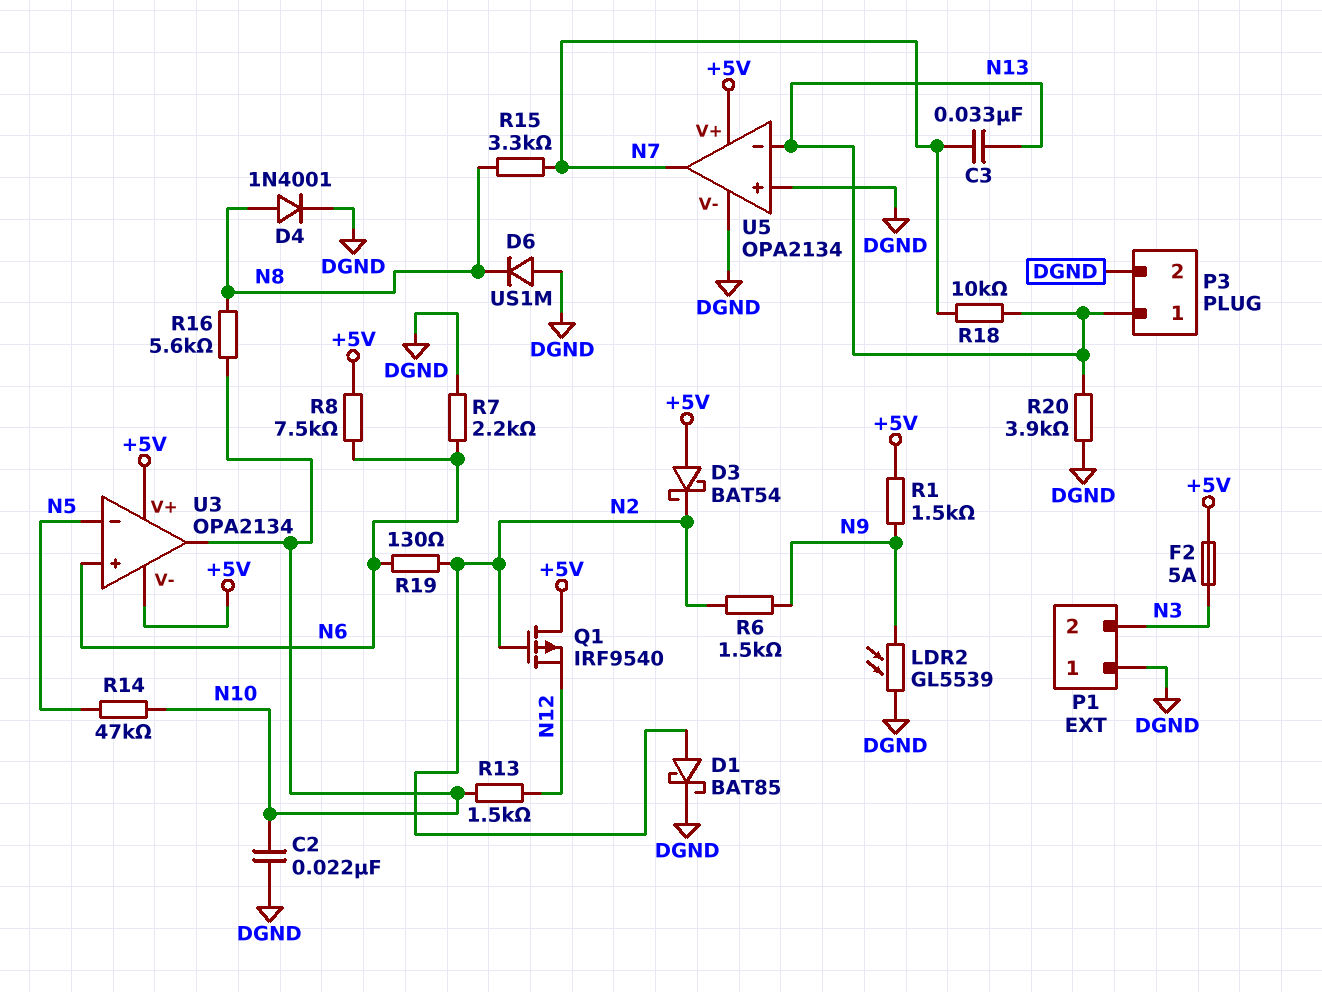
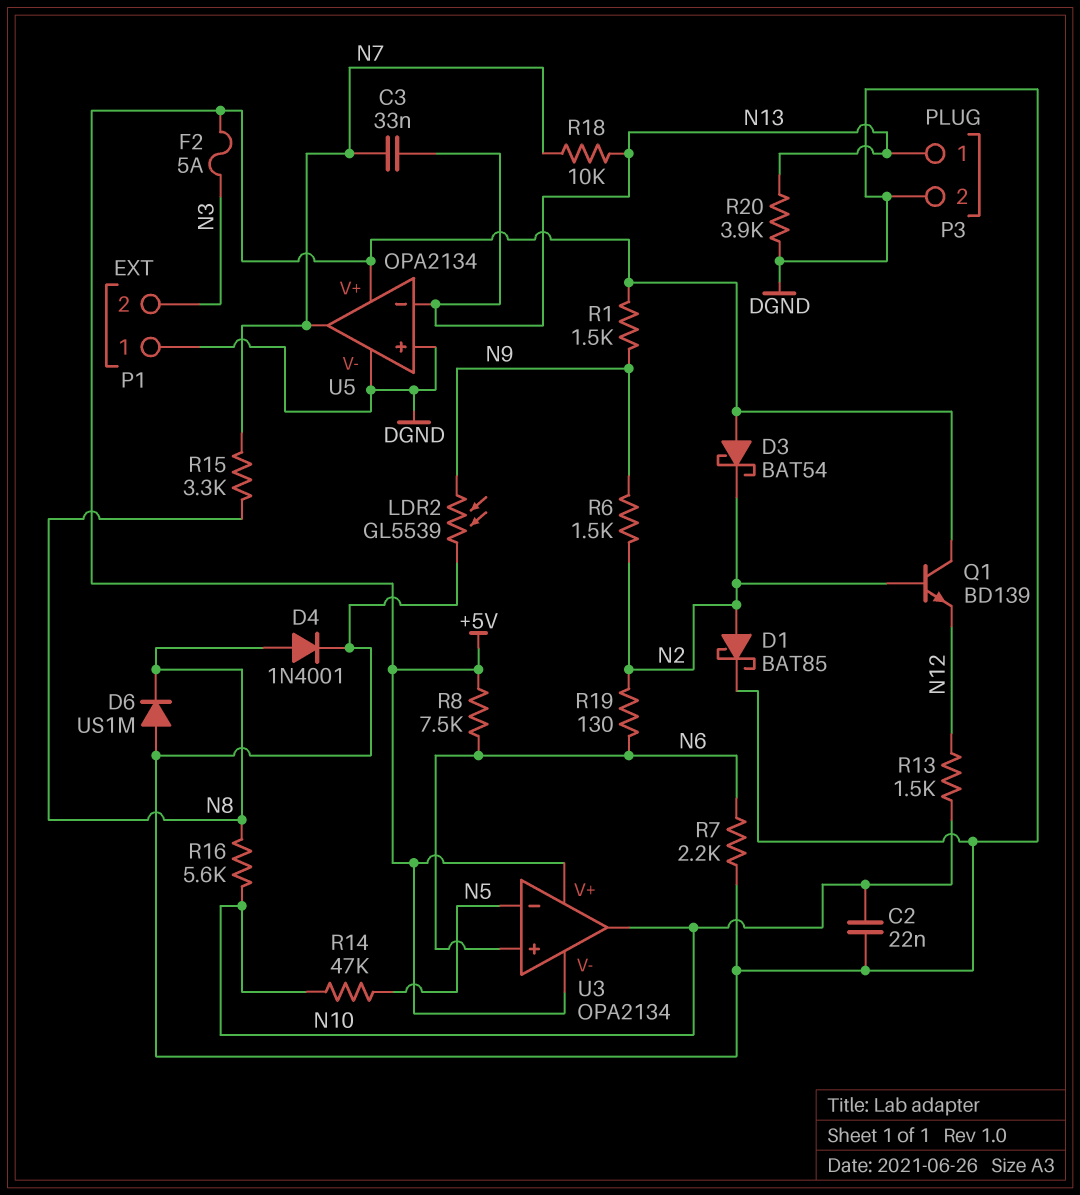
Q1: PMOS IRF9540 (G N2, D +5V, S N12) -> NPN BD139 (B N2, C +5V, E N12)

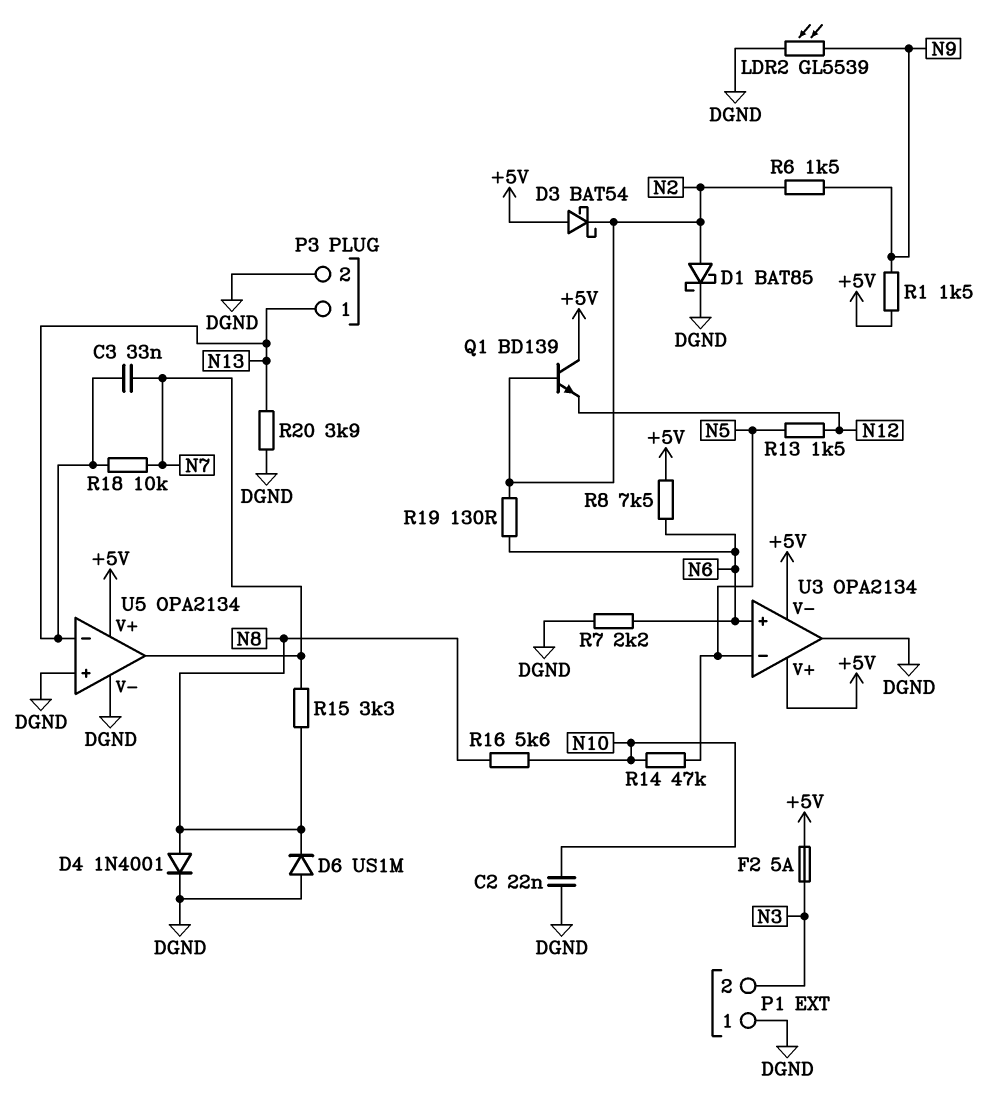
R13: 1.5k (N10, N12) -> 1.5k (N5, N12)
U3 pin out: N10 -> DGND

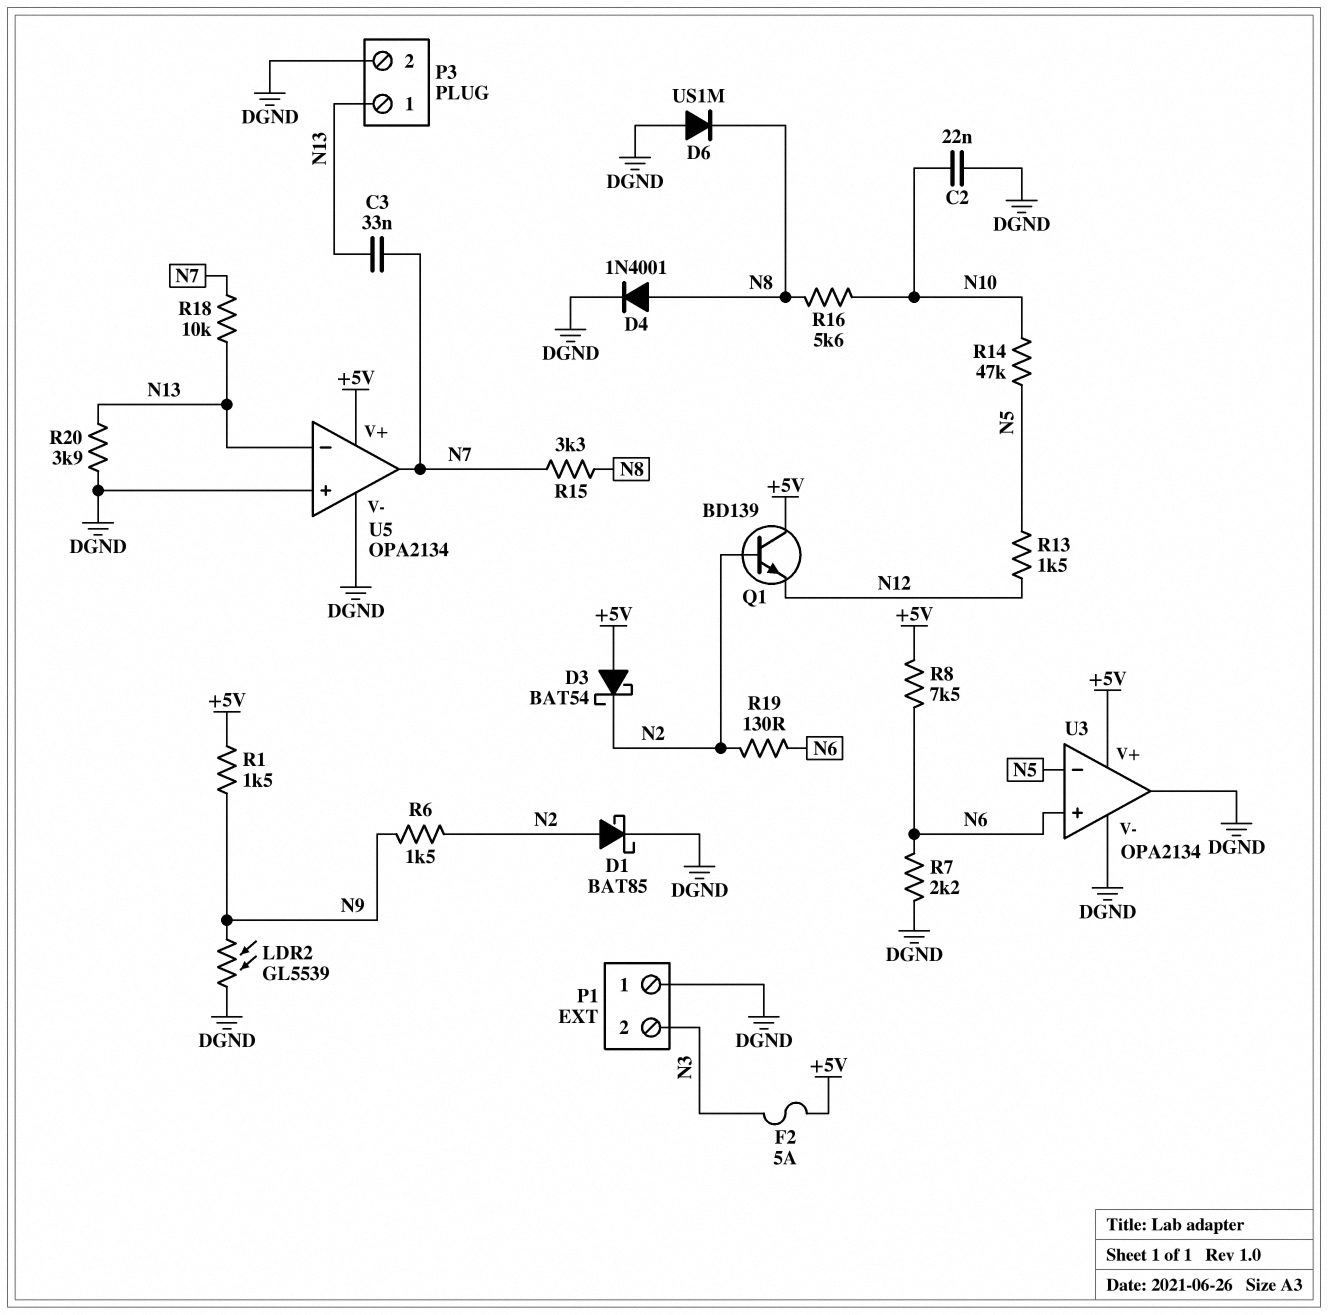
U3 pin V-: +5V -> DGND

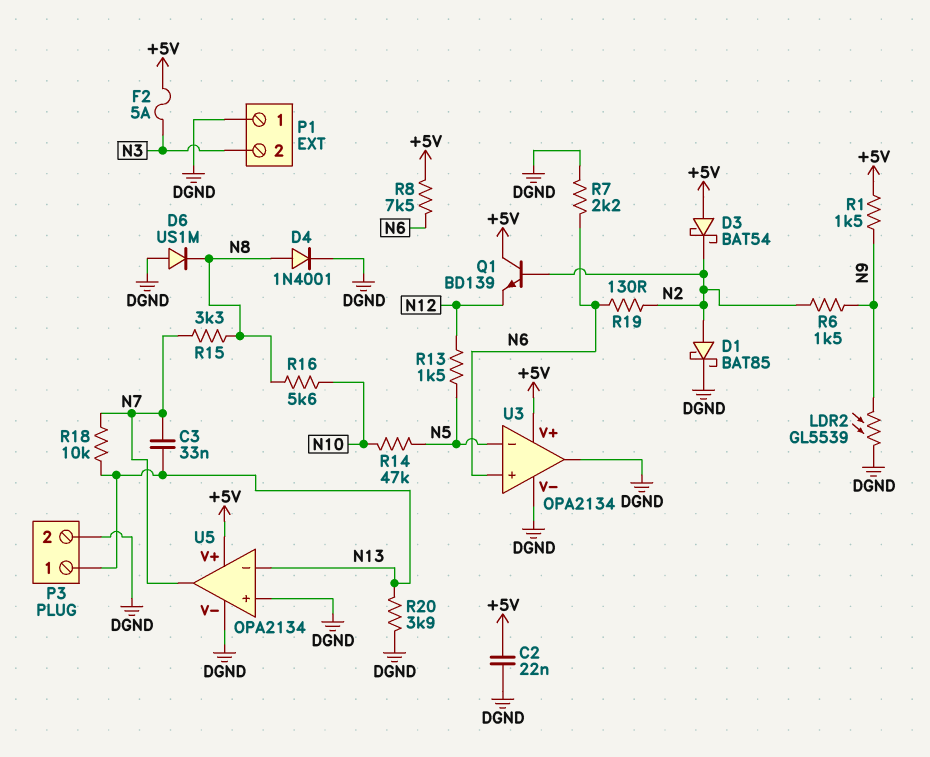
C2: 22nF (DGND, N10) -> 22nF (+5V, DGND)

